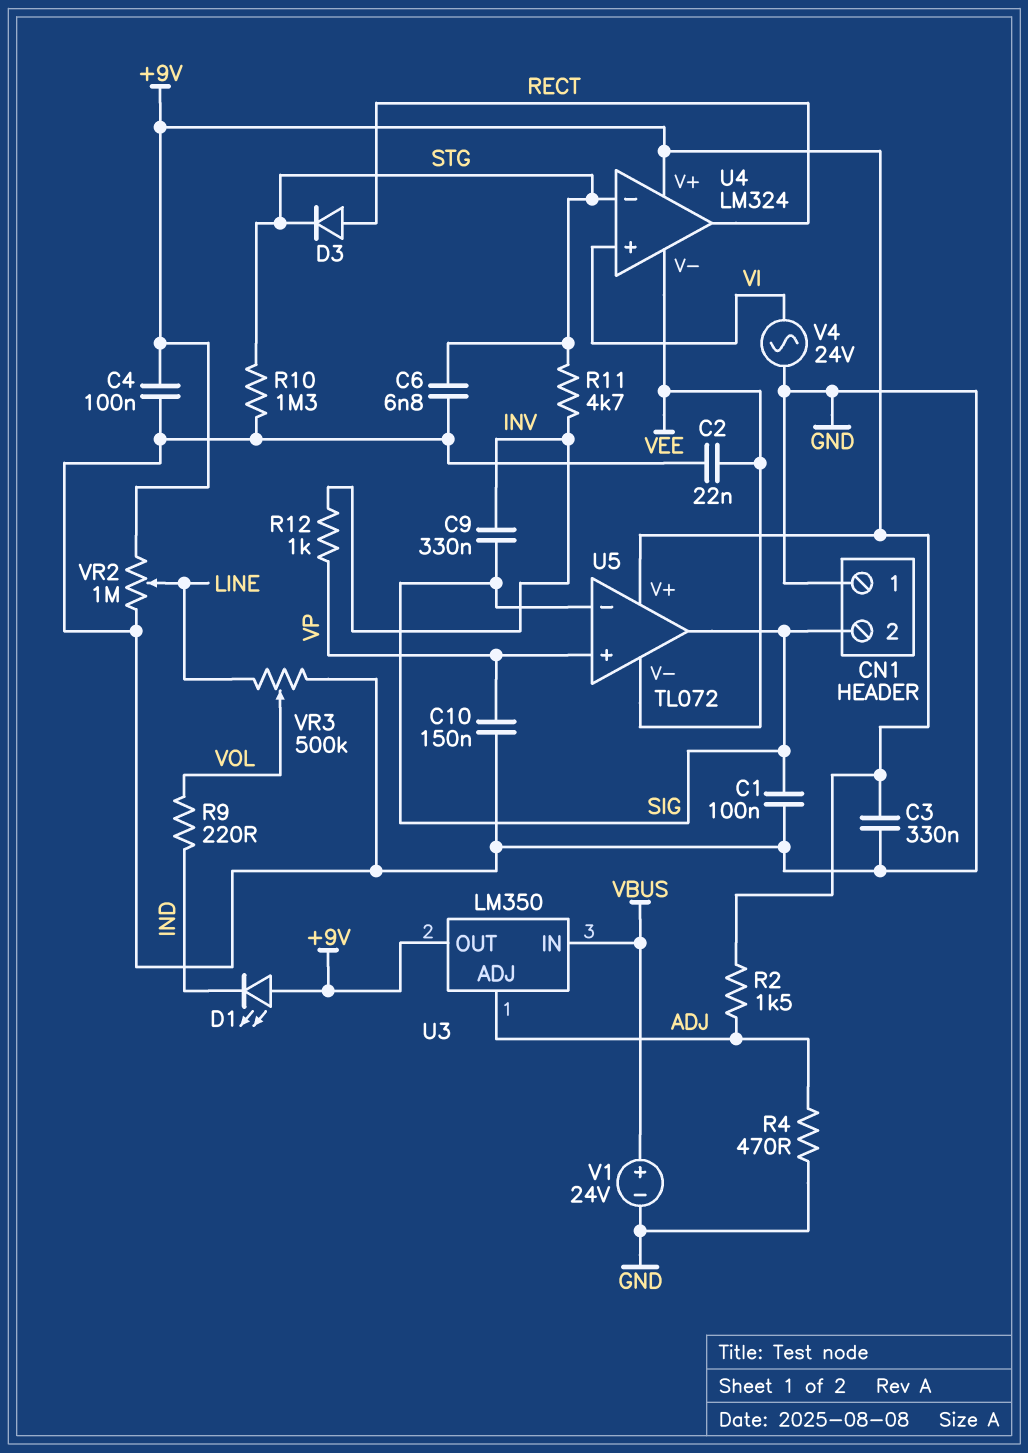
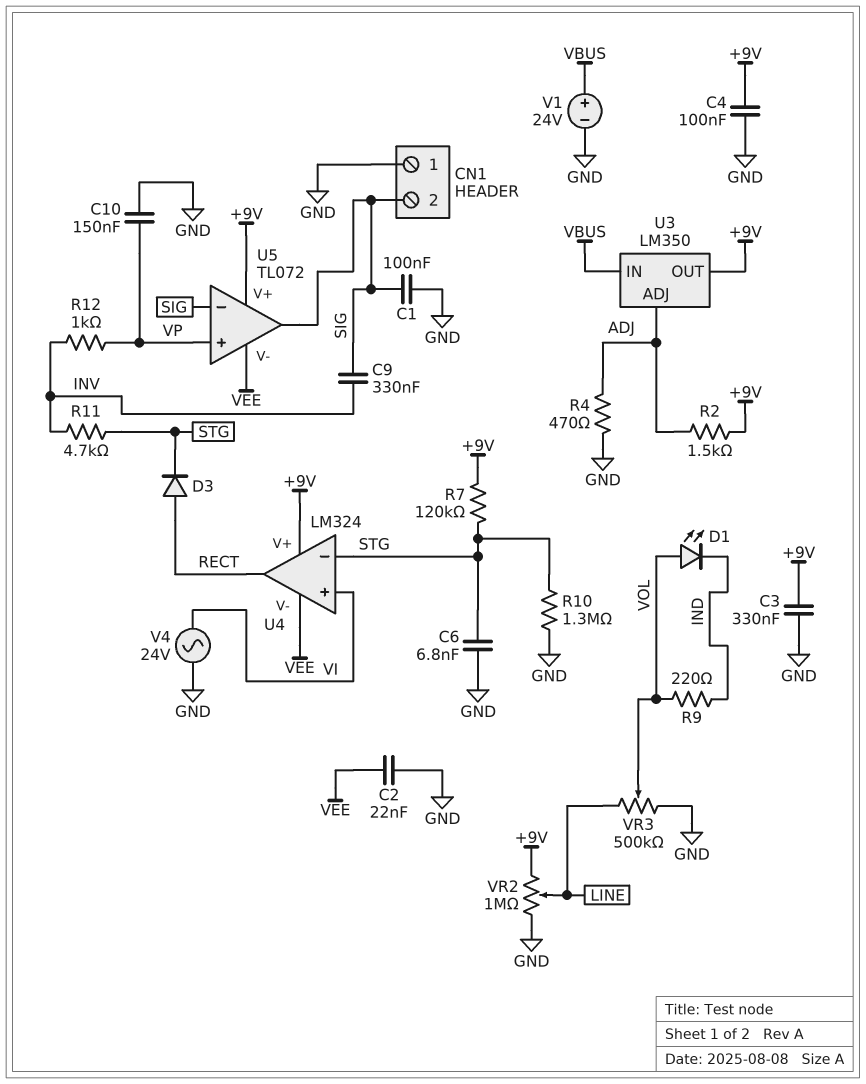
D1: LED (A +9V, K IND) -> LED (A VOL, K IND)
R7: none -> 120k (+9V, STG)

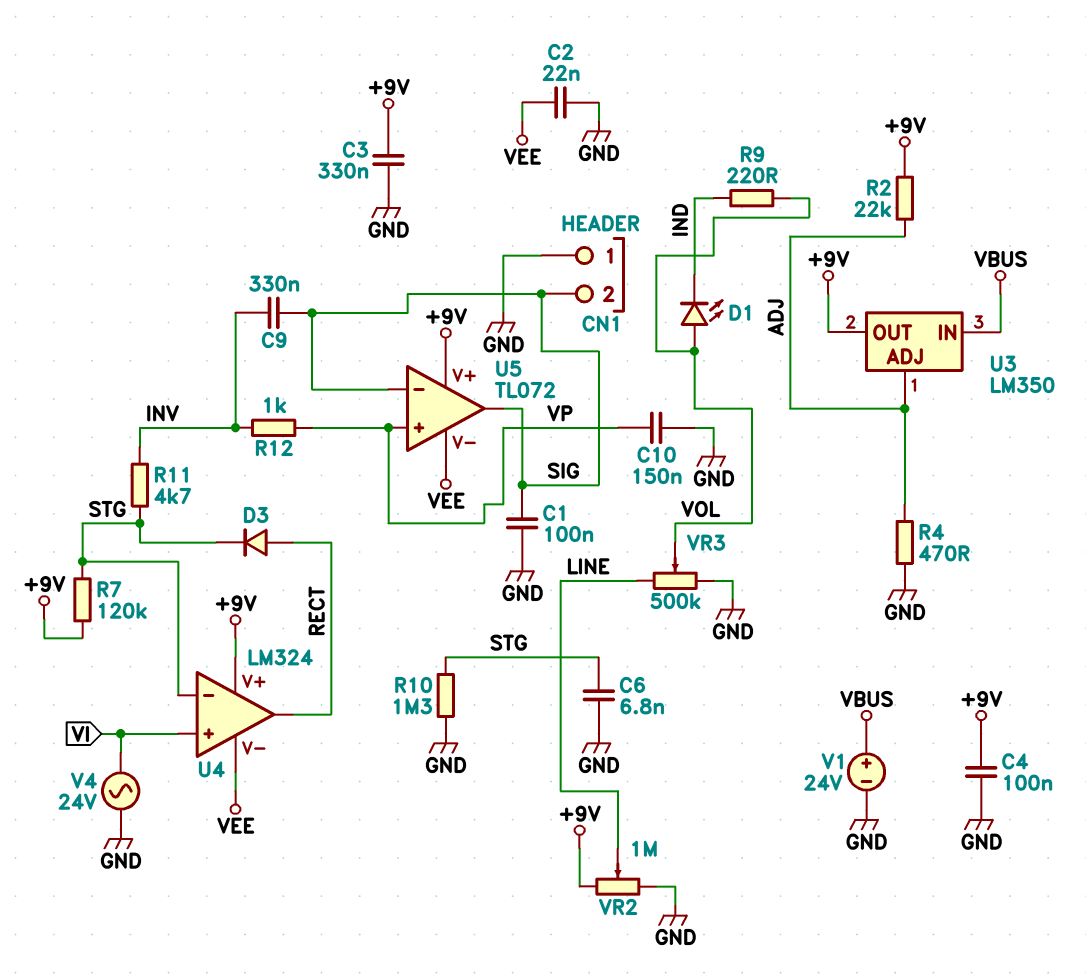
R2: 1.5k (+9V, ADJ) -> 22k (+9V, ADJ)

